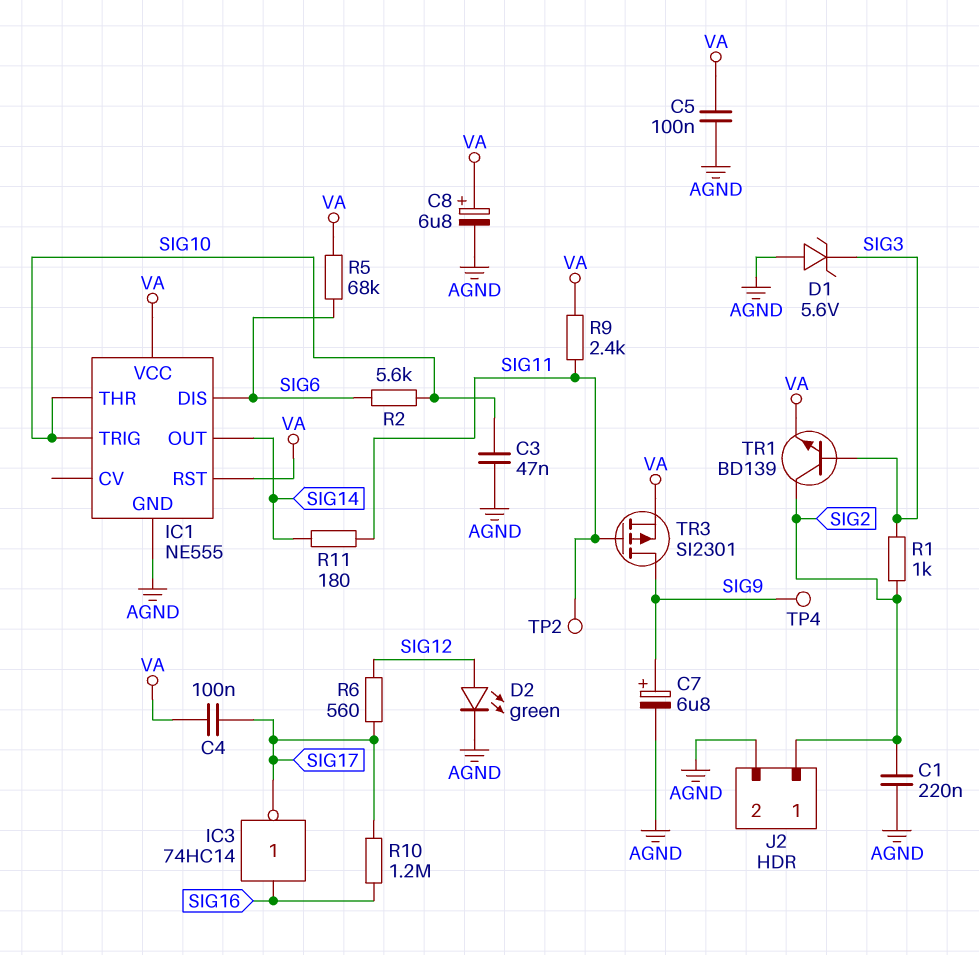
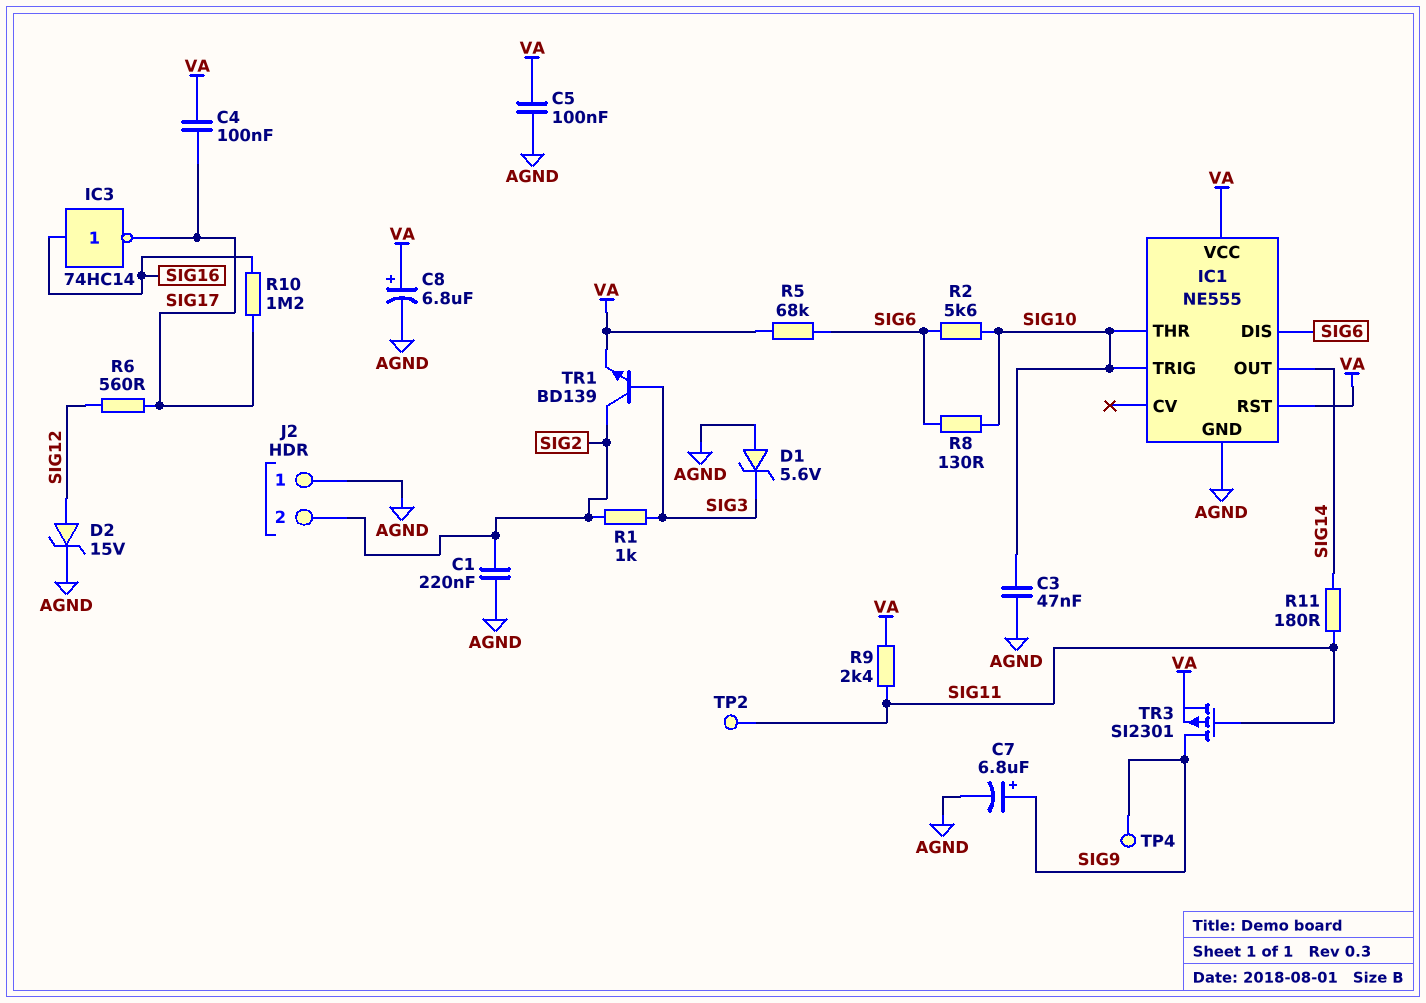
D2: LED green (A SIG12, K AGND) -> zener 15V (A SIG12, K AGND)
J2 pin 1: SIG2 -> AGND
J2 pin 2: AGND -> SIG2
R8: none -> 130 (SIG6, SIG10)

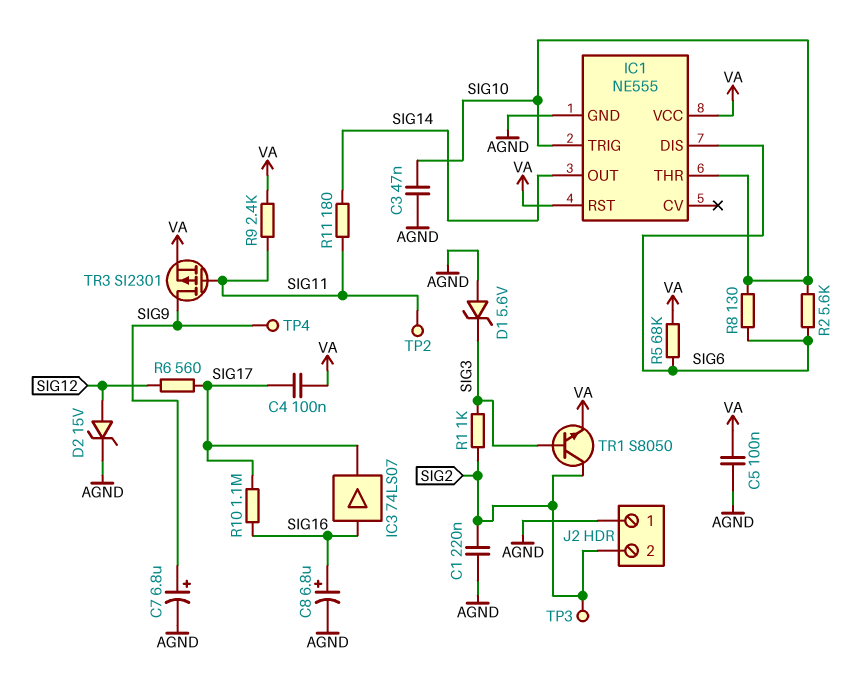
C8: 6.8uF (plus VA, minus AGND) -> 6.8uF (plus SIG16, minus AGND)
IC3: NOT 74HC14 (in SIG16, out SIG17) -> buffer 74LS07 (in SIG16, out SIG17)
R10: 1.2M (SIG16, SIG17) -> 1.1M (SIG16, SIG17)
TP3: none -> test point (SIG2)
TR1: NPN BD139 (B SIG3, C SIG2, E VA) -> NPN S8050 (B SIG3, C SIG2, E VA)

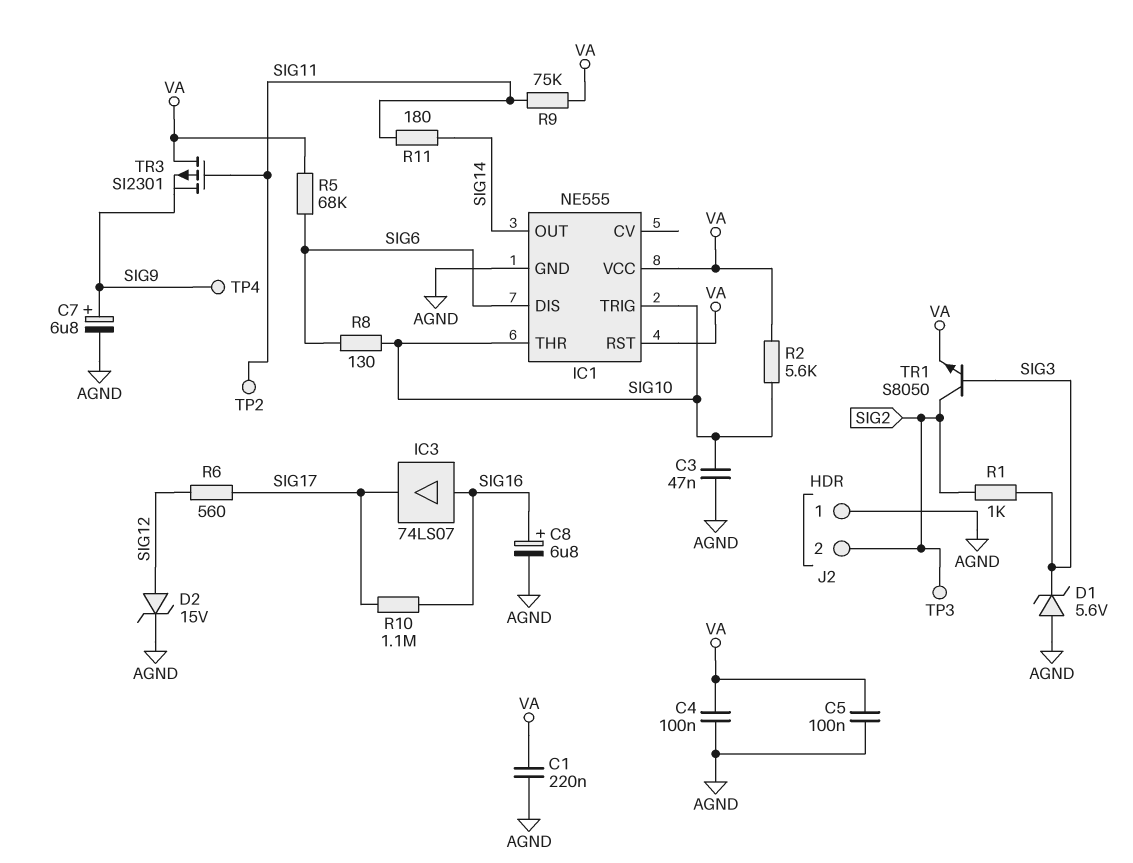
C1: 220nF (AGND, SIG2) -> 220nF (AGND, VA)
C4: 100nF (SIG17, VA) -> 100nF (AGND, VA)
R2: 5.6k (SIG6, SIG10) -> 5.6k (SIG10, VA)
R9: 2.4k (SIG11, VA) -> 75k (SIG11, VA)
TR3: PMOS SI2301 (G SIG11, D SIG9, S VA) -> PMOS SI2301 (G SIG11, D VA, S SIG9)

